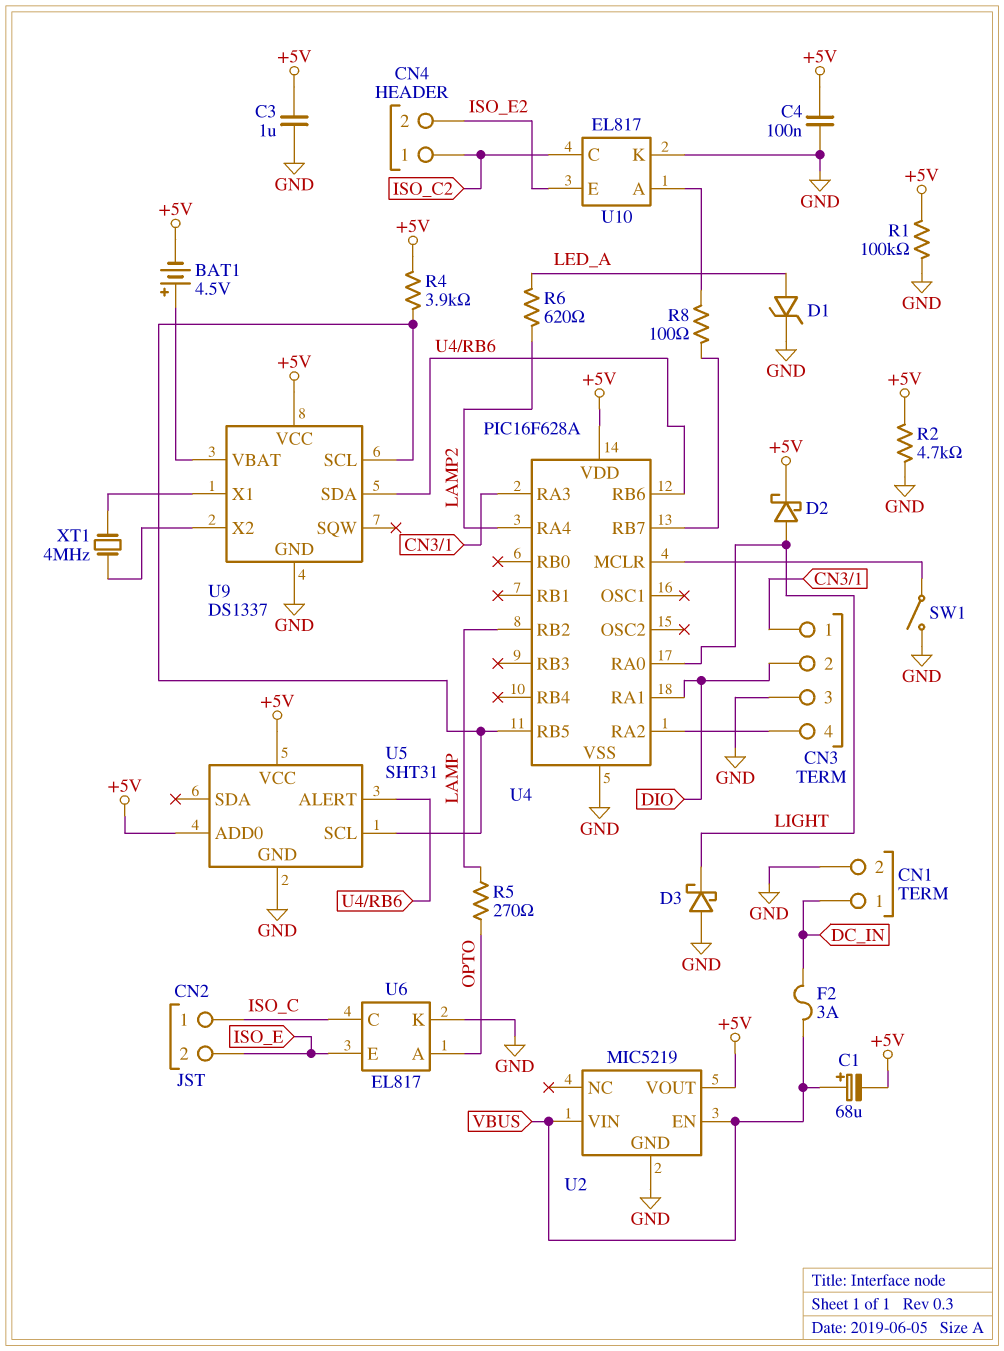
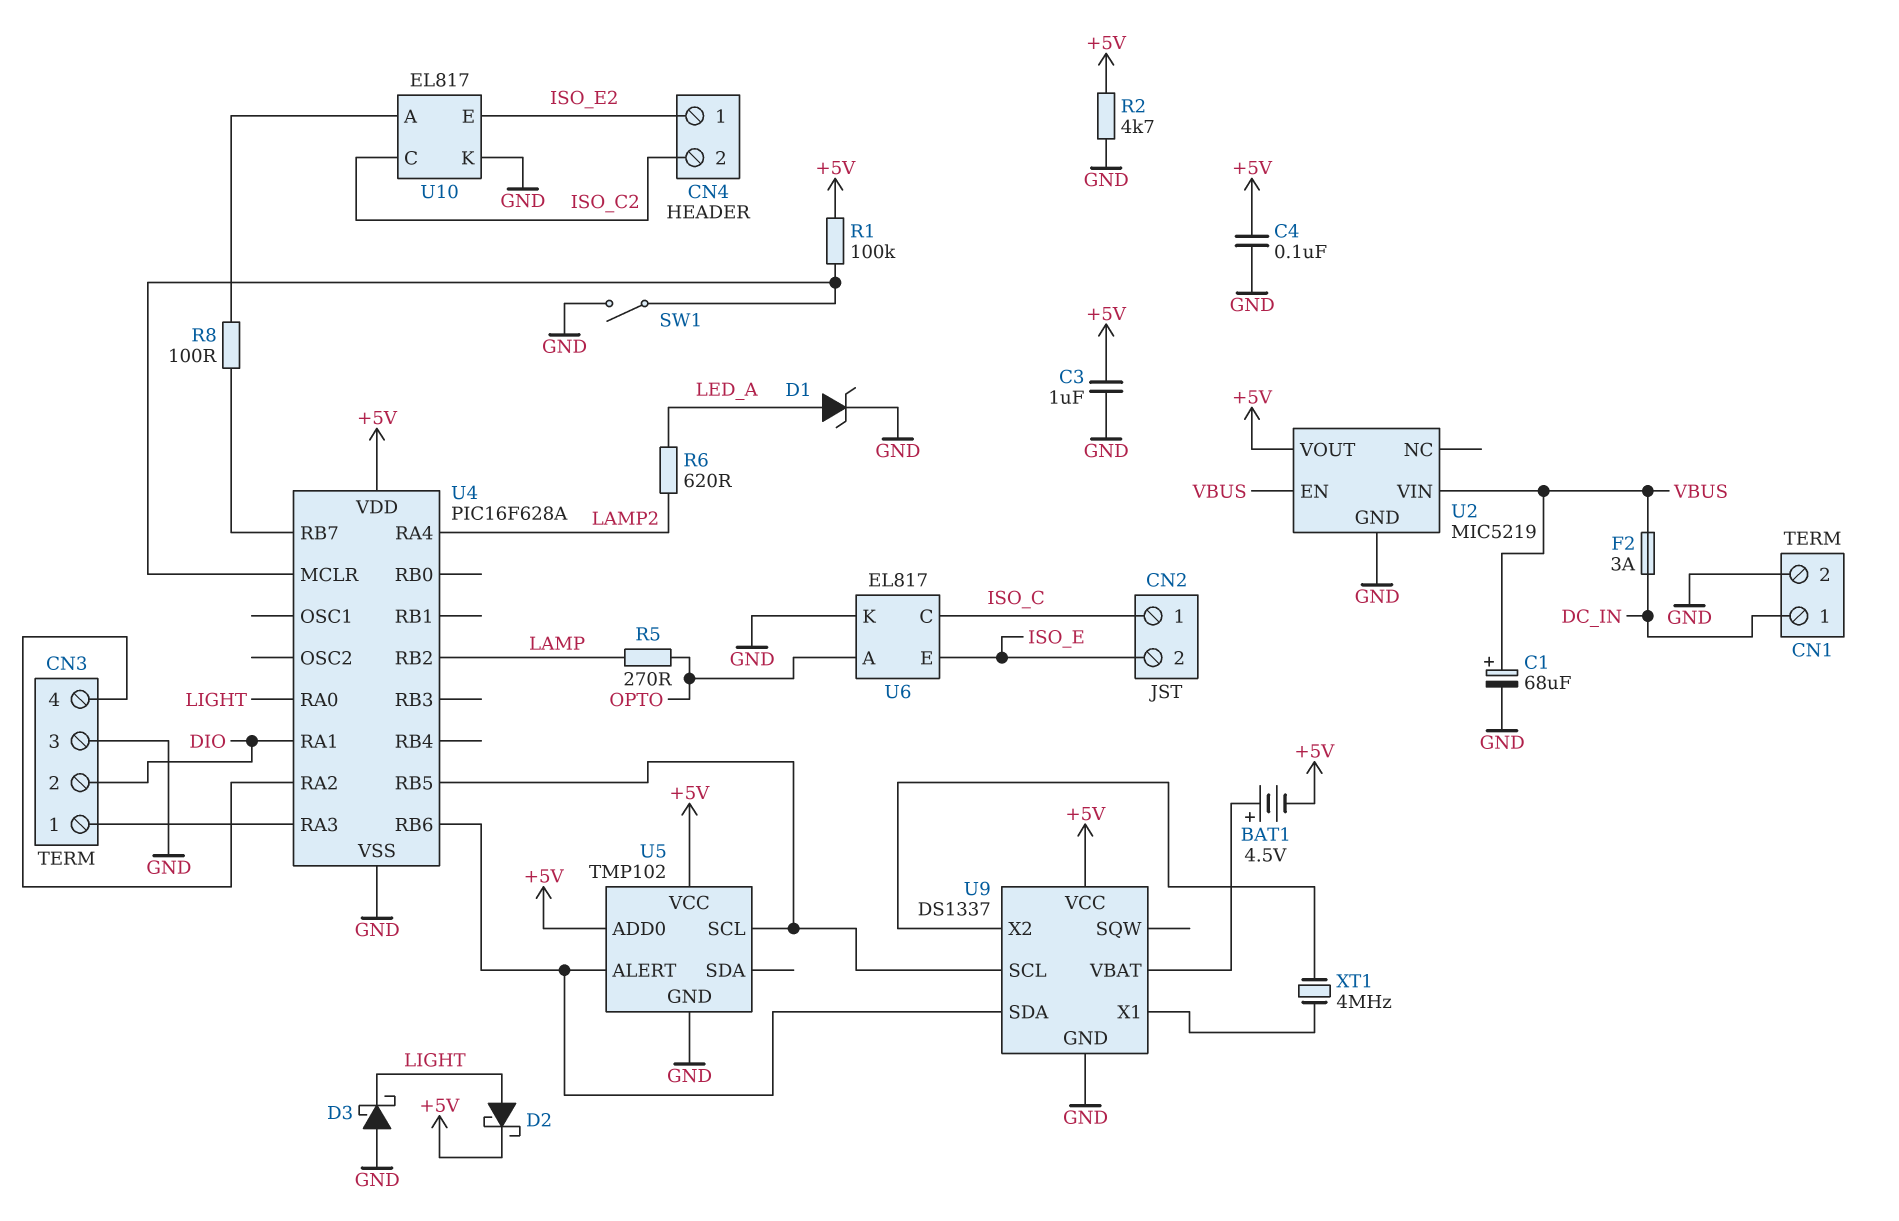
C1: 68uF (plus VBUS, minus +5V) -> 68uF (plus VBUS, minus GND)
CN4 pin 1: ISO_C2 -> ISO_E2
CN4 pin 2: ISO_E2 -> ISO_C2
R1: 100k (+5V, GND) -> 100k (+5V, U4/MCLR)
R4: 3.9k (+5V, U4/RB5) -> none
U5: SHT31 -> TMP102

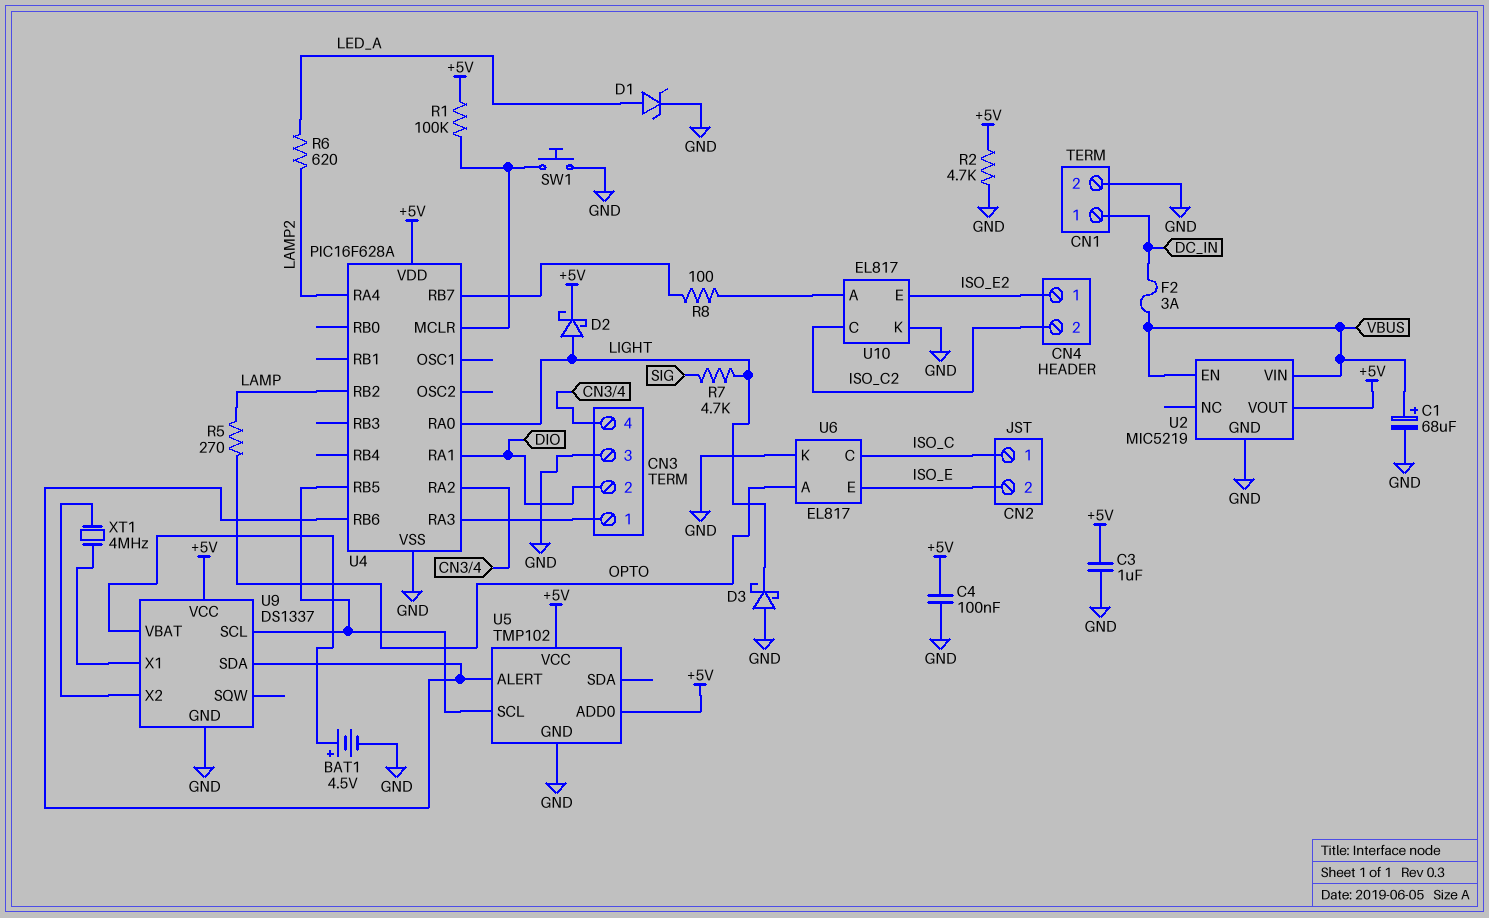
BAT1: 4.5V (plus U9/VBAT, minus +5V) -> 4.5V (plus U9/VBAT, minus GND)
R7: none -> 4.7k (LIGHT, SIG)
SW1: switch (GND, U4/MCLR) -> button (GND, U4/MCLR)

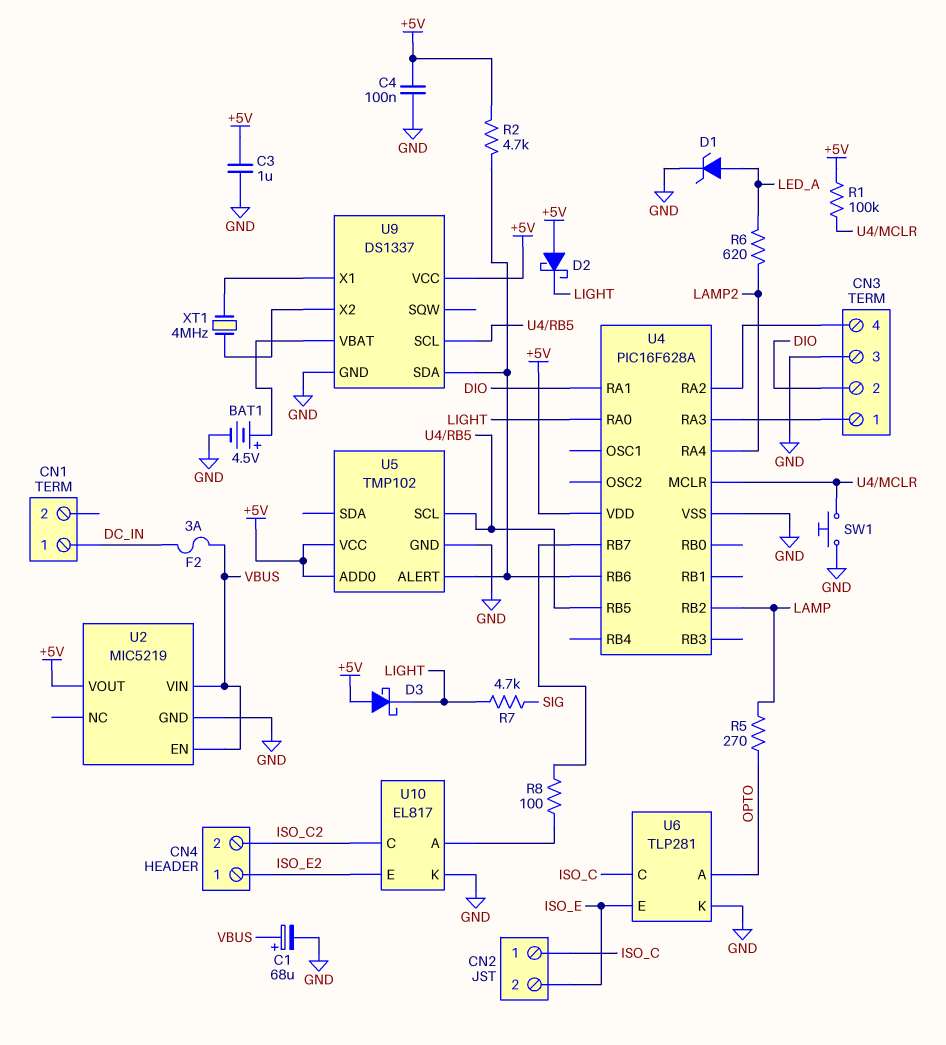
CN1 pin 2: GND -> none
D2: schottky (A LIGHT, K +5V) -> schottky (A +5V, K LIGHT)
D3: schottky (A GND, K LIGHT) -> schottky (A +5V, K LIGHT)
R2: 4.7k (+5V, GND) -> 4.7k (+5V, U4/RB6)
U6: EL817 -> TLP281

